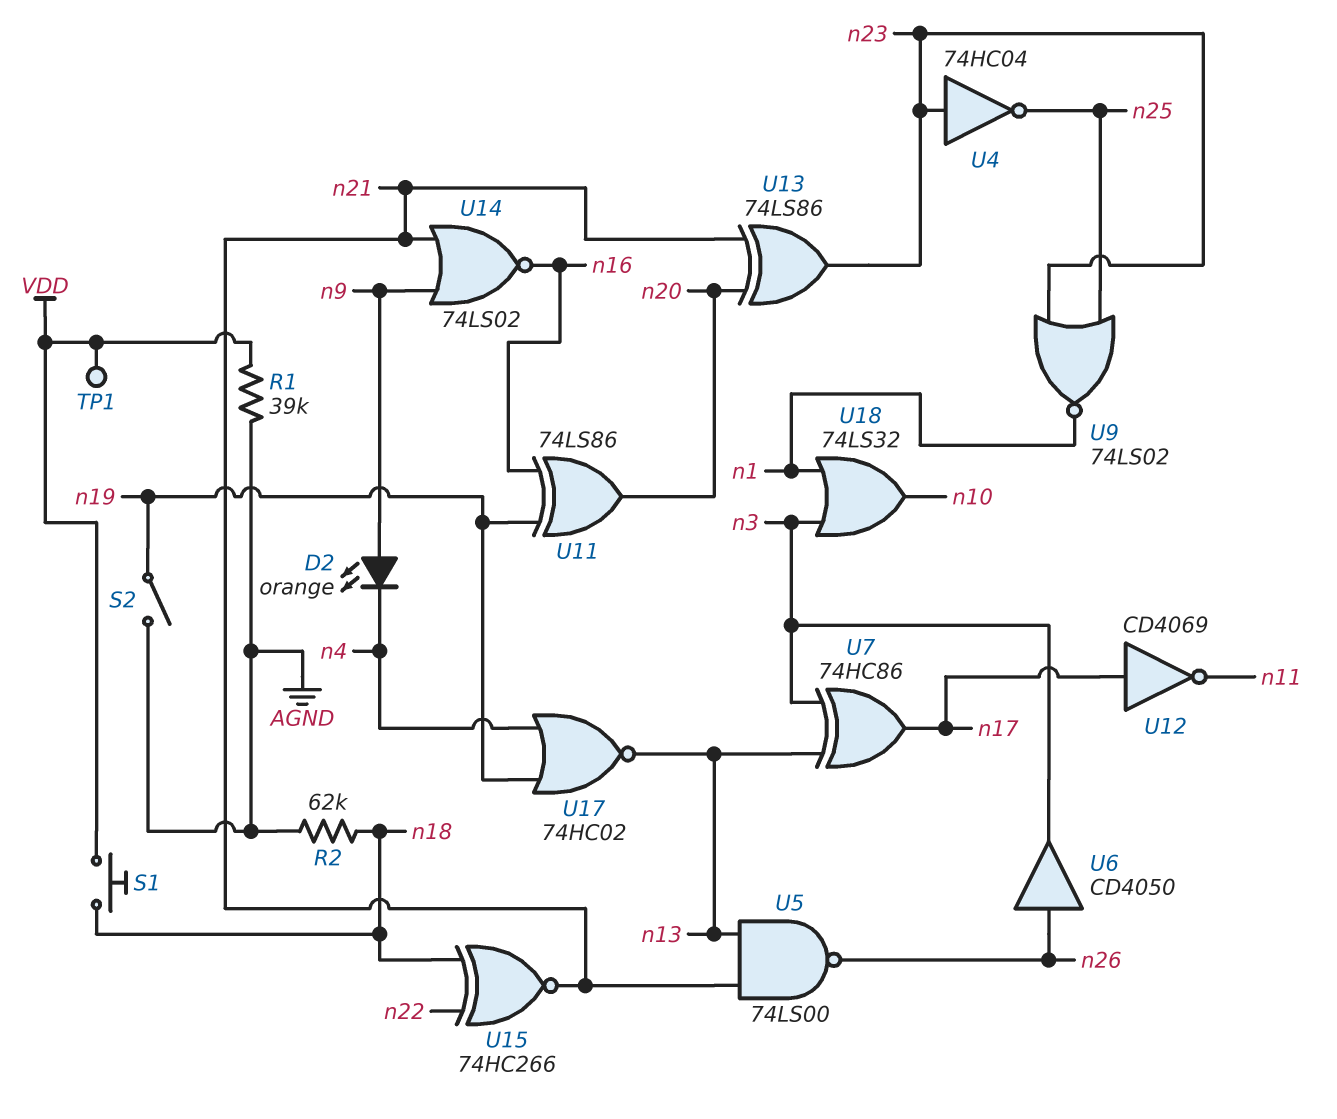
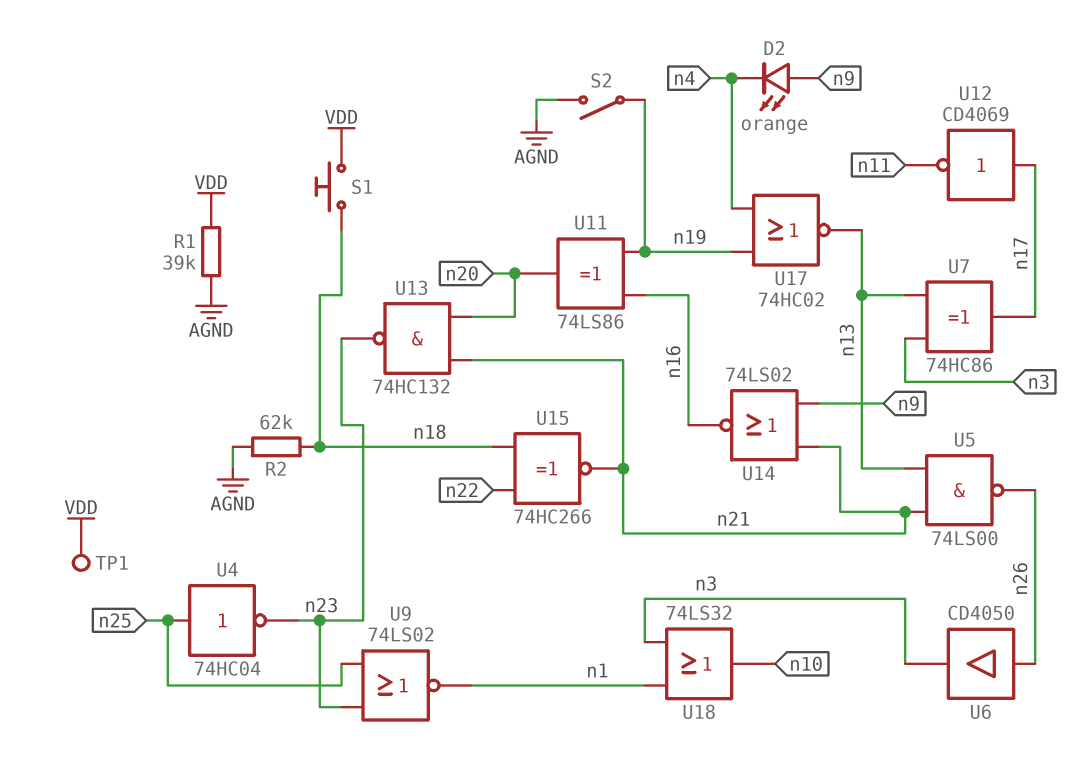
U4: NOT 74HC04 (in n23, out n25) -> NOT 74HC04 (in n25, out n23)
U13: XOR 74LS86 (in n20, in n21, out n23) -> NAND 74HC132 (in n20, in n21, out n23)

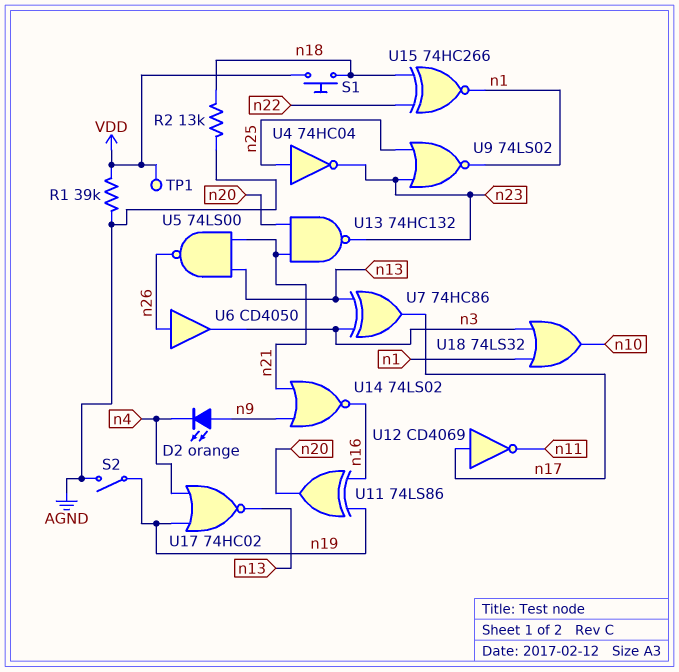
R2: 62k (AGND, n18) -> 13k (AGND, n18)
U15: XNOR 74HC266 (in n18, in n22, out n21) -> XNOR 74HC266 (in n18, in n22, out n1)

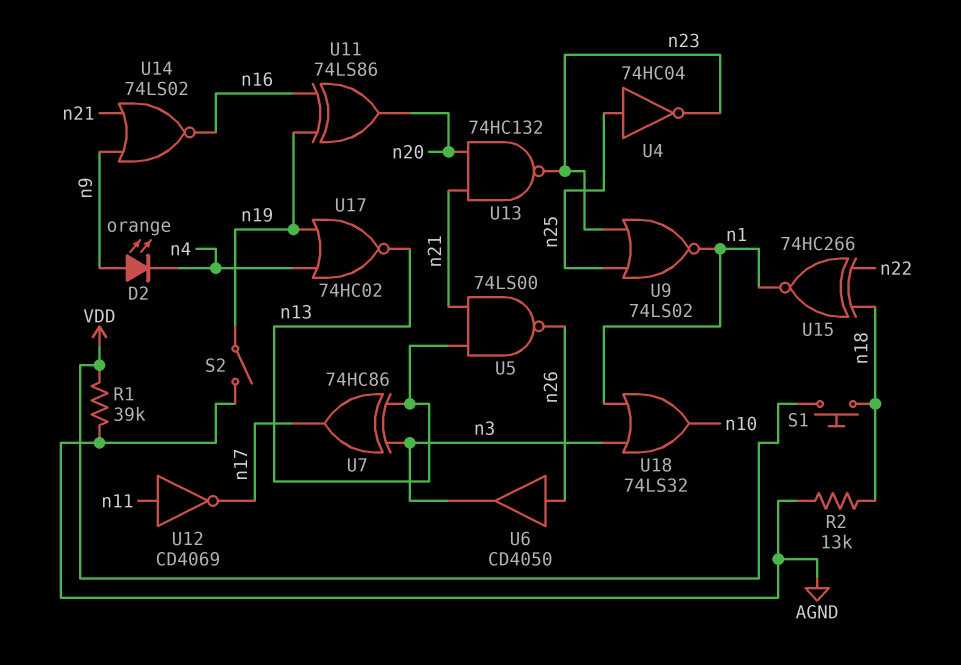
TP1: test point (VDD) -> none
U12: NOT CD4069 (in n17, out n11) -> NOT CD4069 (in n11, out n17)

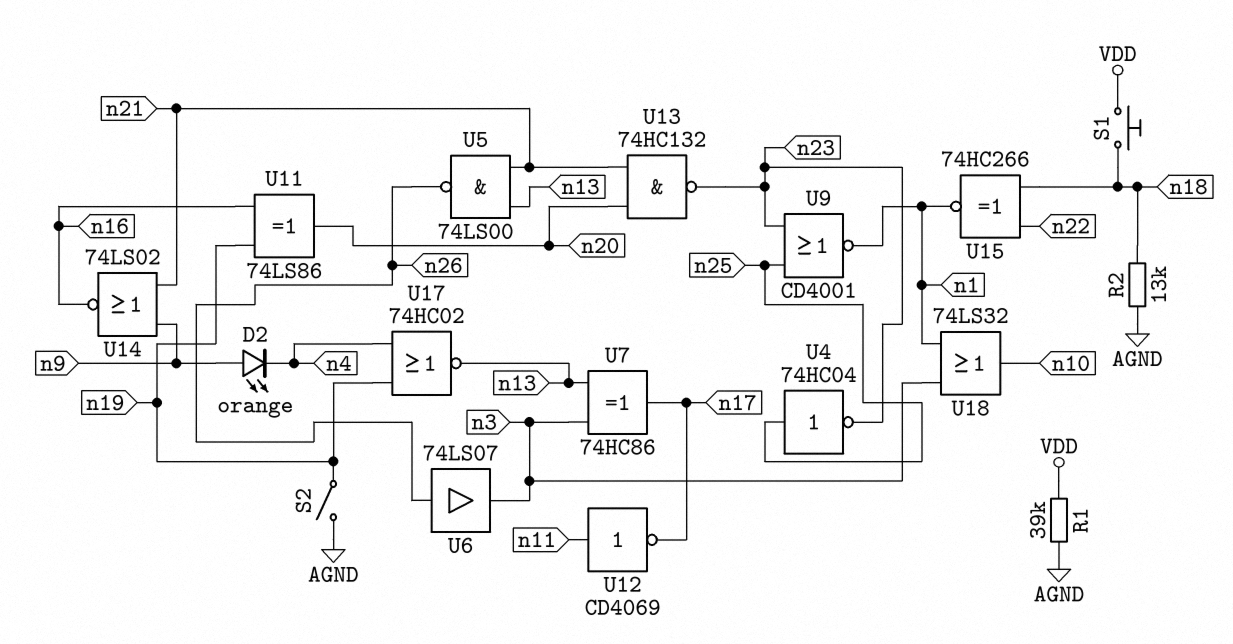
U6: buffer CD4050 (in n26, out n3) -> buffer 74LS07 (in n26, out n3)
U9: NOR 74LS02 (in n23, in n25, out n1) -> NOR CD4001 (in n23, in n25, out n1)

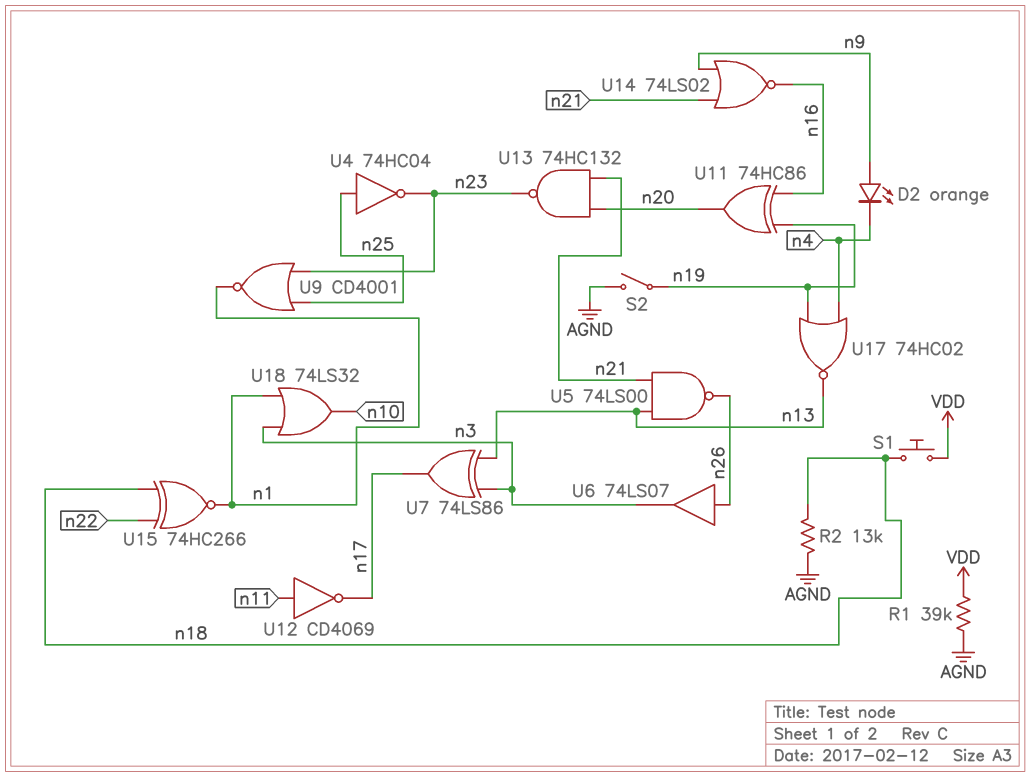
U7: XOR 74HC86 (in n3, in n13, out n17) -> XOR 74LS86 (in n3, in n13, out n17)
U11: XOR 74LS86 (in n16, in n19, out n20) -> XOR 74HC86 (in n16, in n19, out n20)

